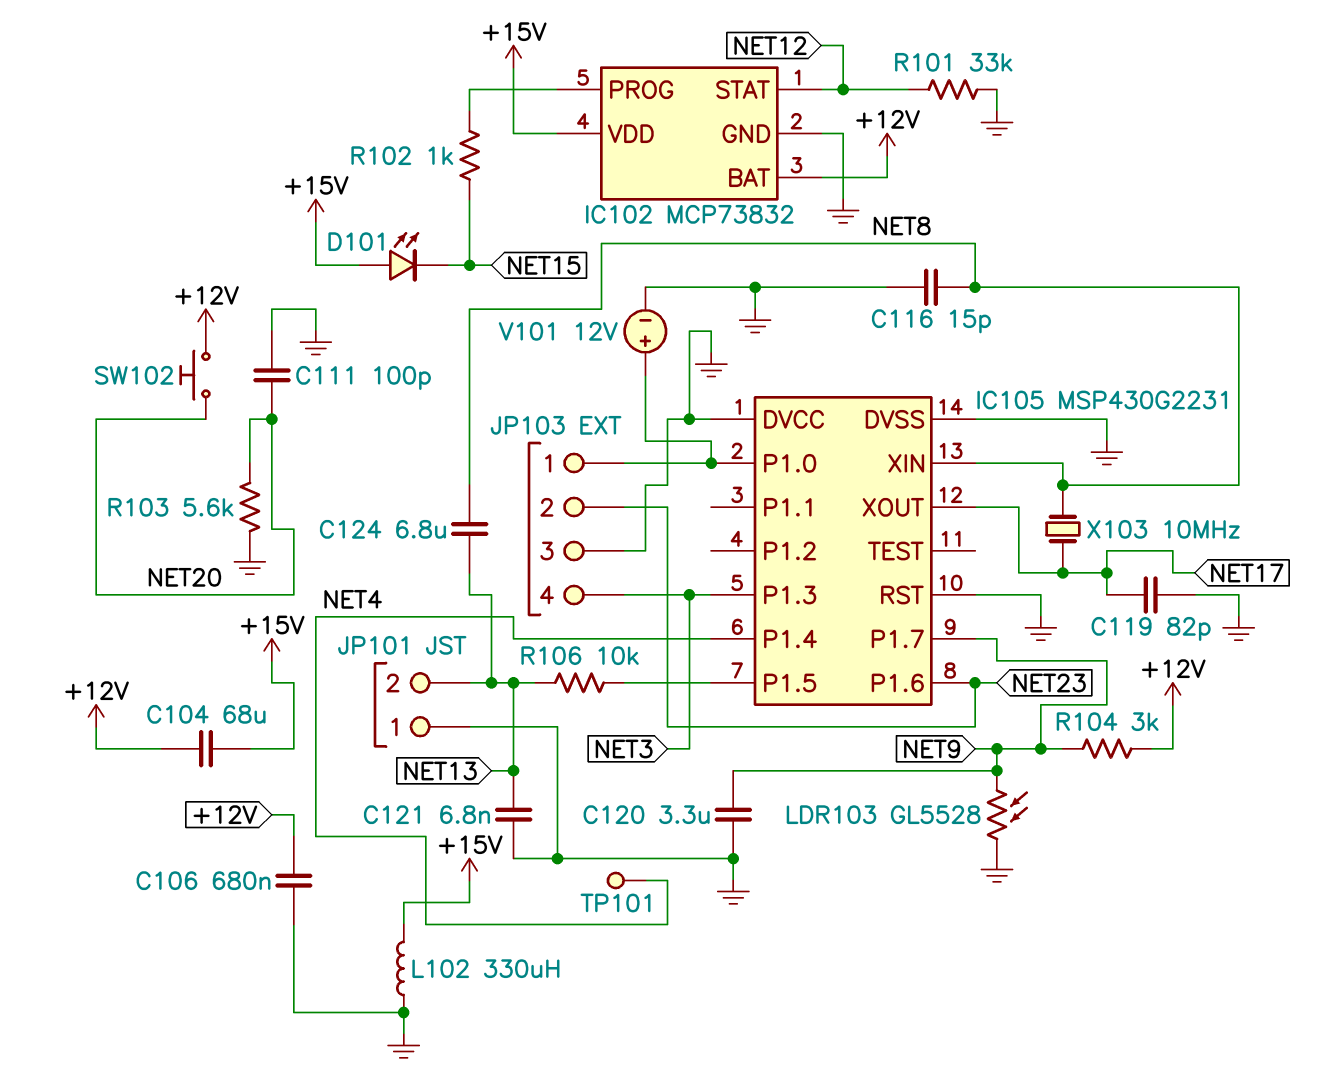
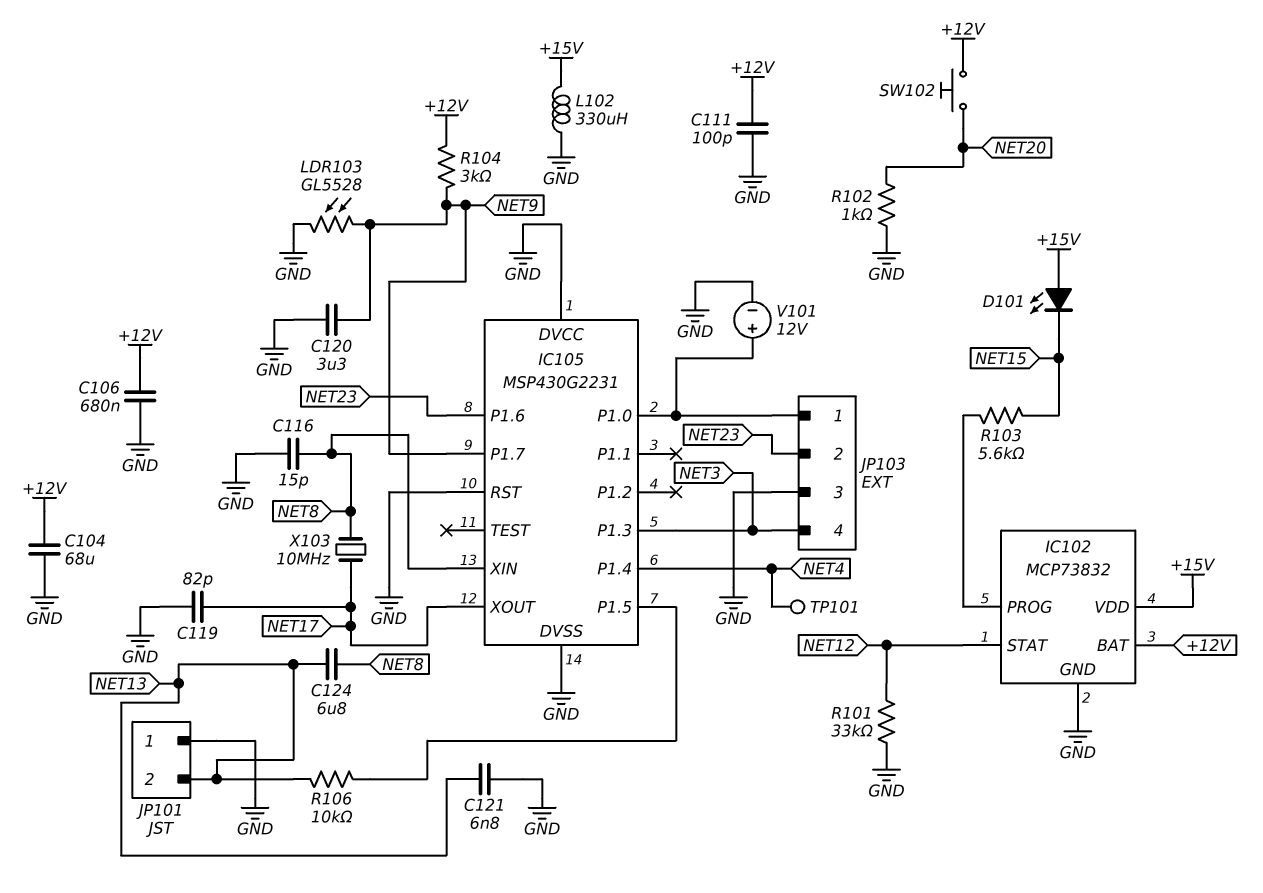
C104: 68uF (+12V, +15V) -> 68uF (+12V, GND)
C111: 100pF (GND, NET20) -> 100pF (+12V, GND)
R102: 1k (IC102/PROG, NET15) -> 1k (GND, NET20)
R103: 5.6k (GND, NET20) -> 5.6k (IC102/PROG, NET15)

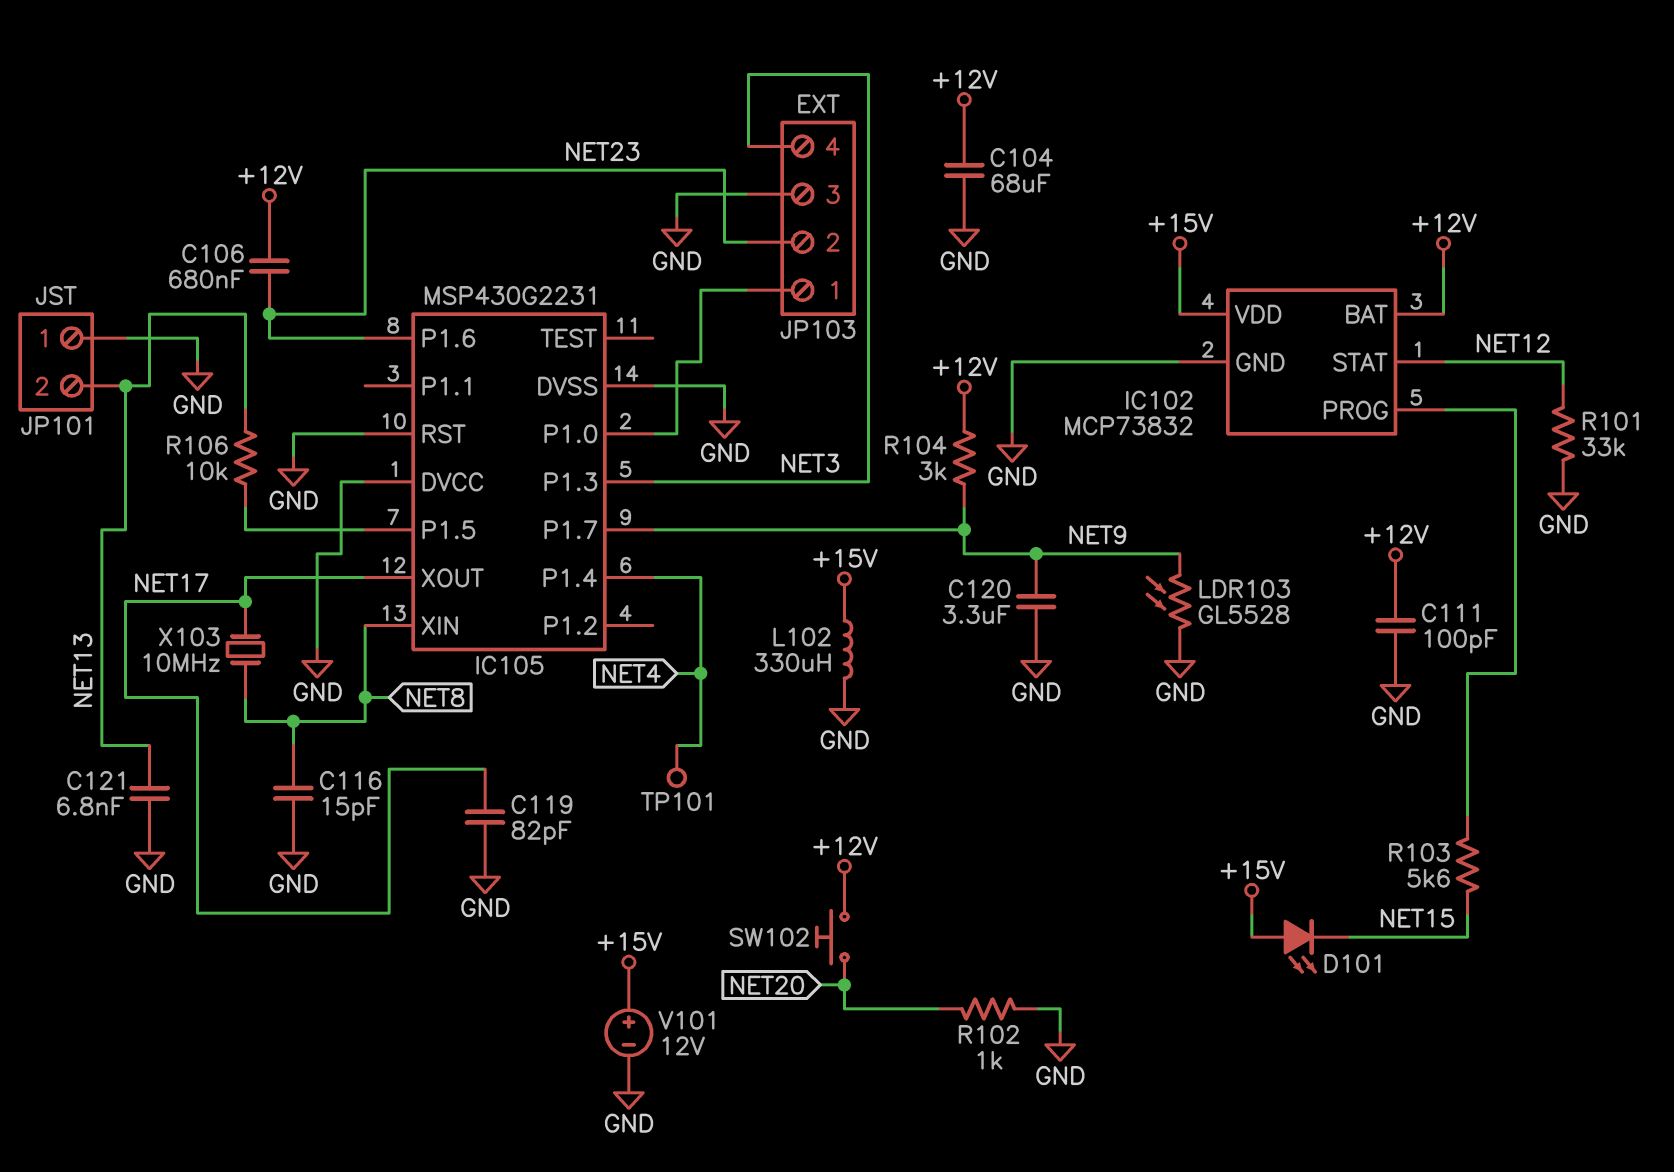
C106: 680nF (+12V, GND) -> 680nF (+12V, NET23)
C124: 6.8uF (NET8, NET13) -> none
V101: 12V (plus IC105/P1.0, minus GND) -> 12V (plus +15V, minus GND)

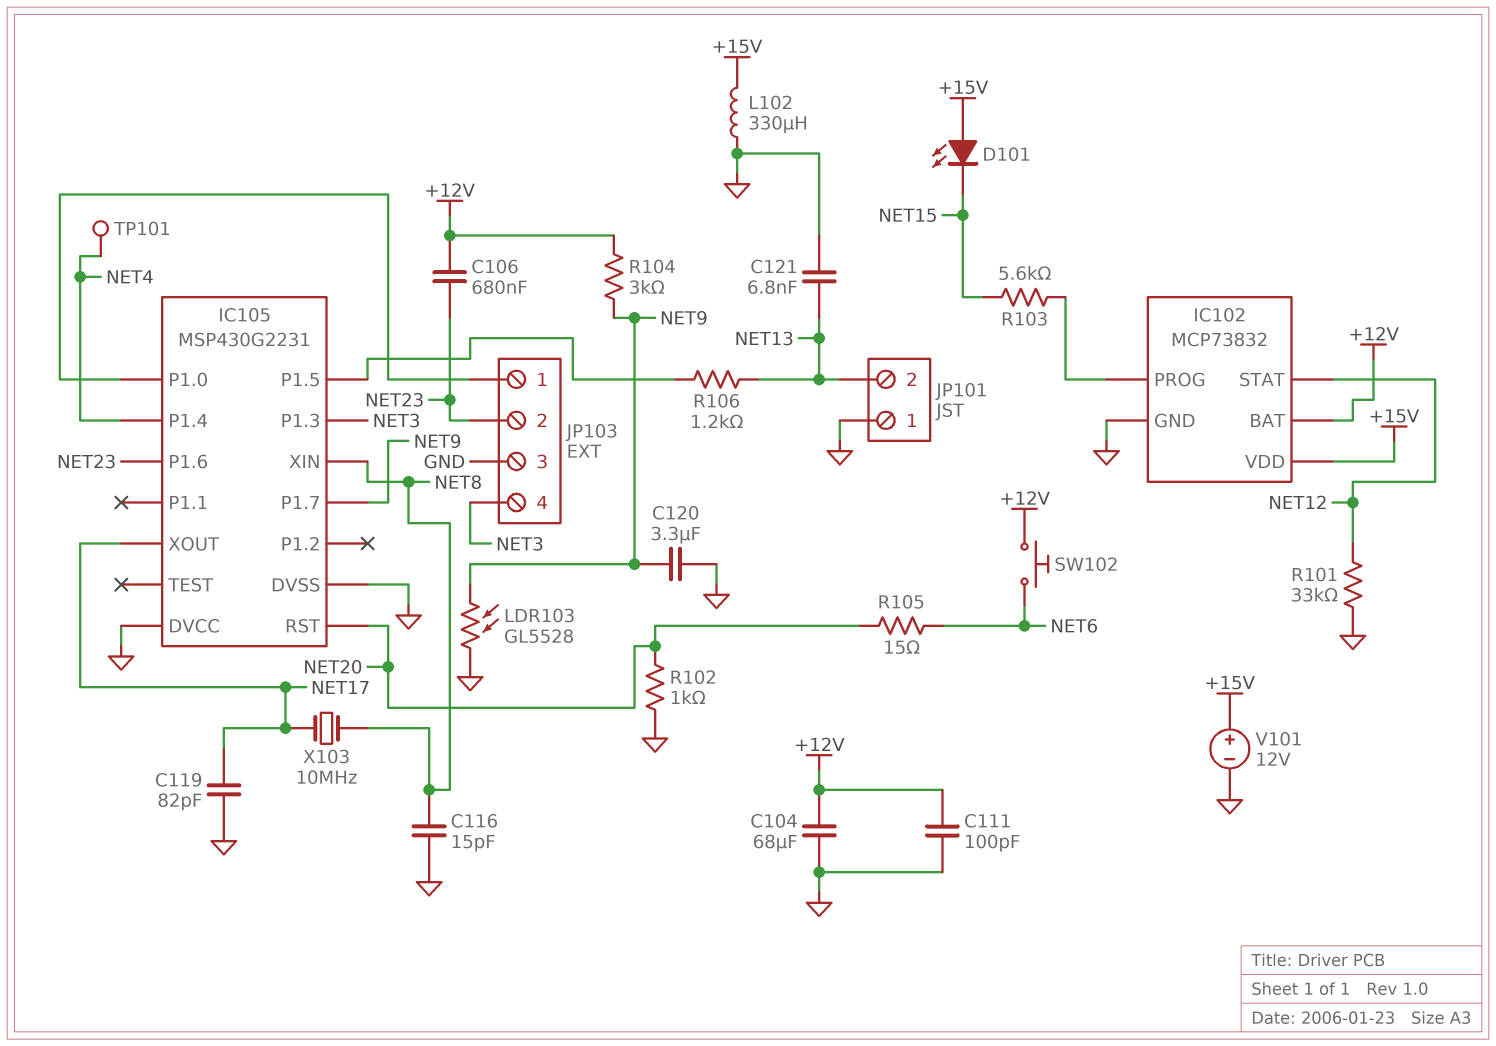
IC105 pin RST: GND -> NET20
R105: none -> 15 (NET6, NET20)
R106: 10k (IC105/P1.5, NET13) -> 1.2k (IC105/P1.5, NET13)
SW102: button (+12V, NET20) -> button (+12V, NET6)

